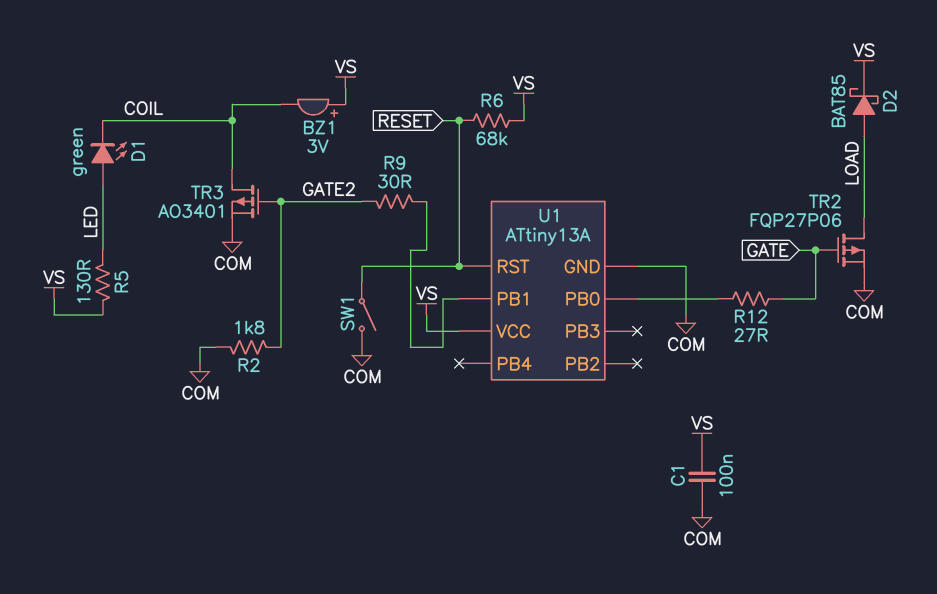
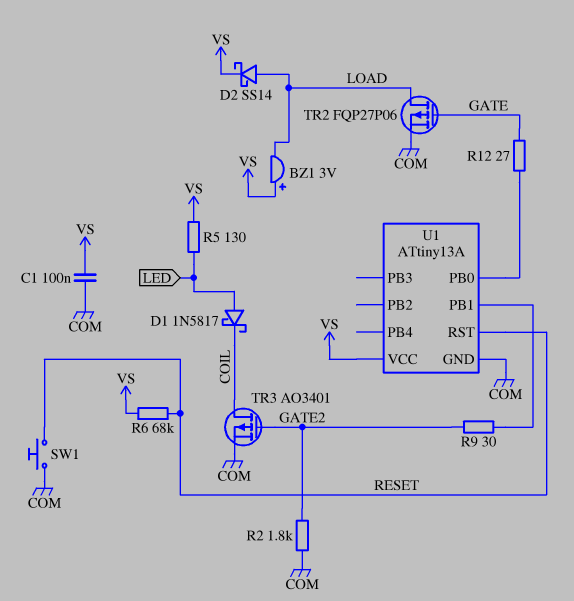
BZ1: buzzer 3V (plus VS, minus COIL) -> buzzer 3V (plus VS, minus LOAD)
D1: LED green (A LED, K COIL) -> schottky 1N5817 (A LED, K COIL)
D2: schottky BAT85 (A LOAD, K VS) -> schottky SS14 (A LOAD, K VS)
SW1: switch (COM, RESET) -> button (COM, RESET)

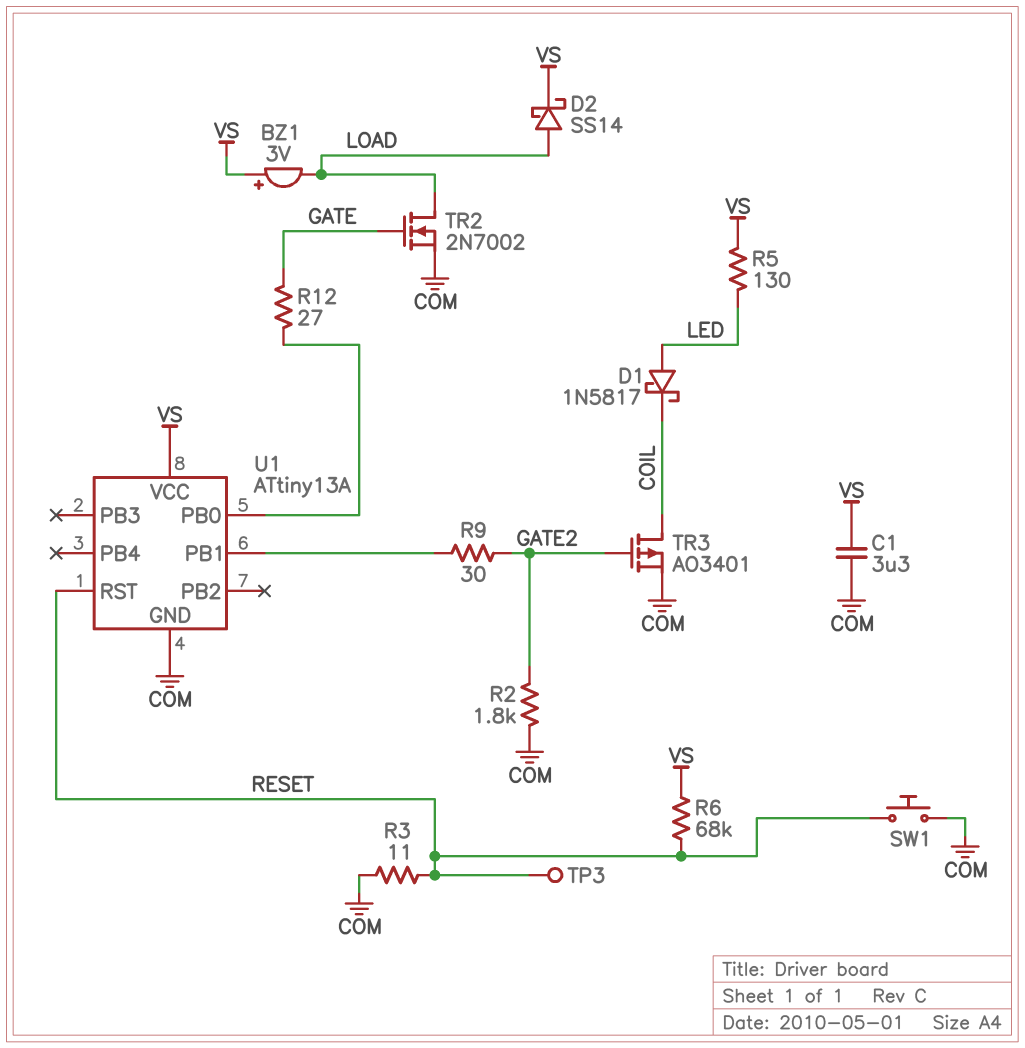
C1: 100nF (COM, VS) -> 3.3uF (COM, VS)
R3: none -> 11 (COM, RESET)
TP3: none -> test point (RESET)
TR2: PMOS FQP27P06 (G GATE, D LOAD, S COM) -> NMOS 2N7002 (G GATE, D LOAD, S COM)

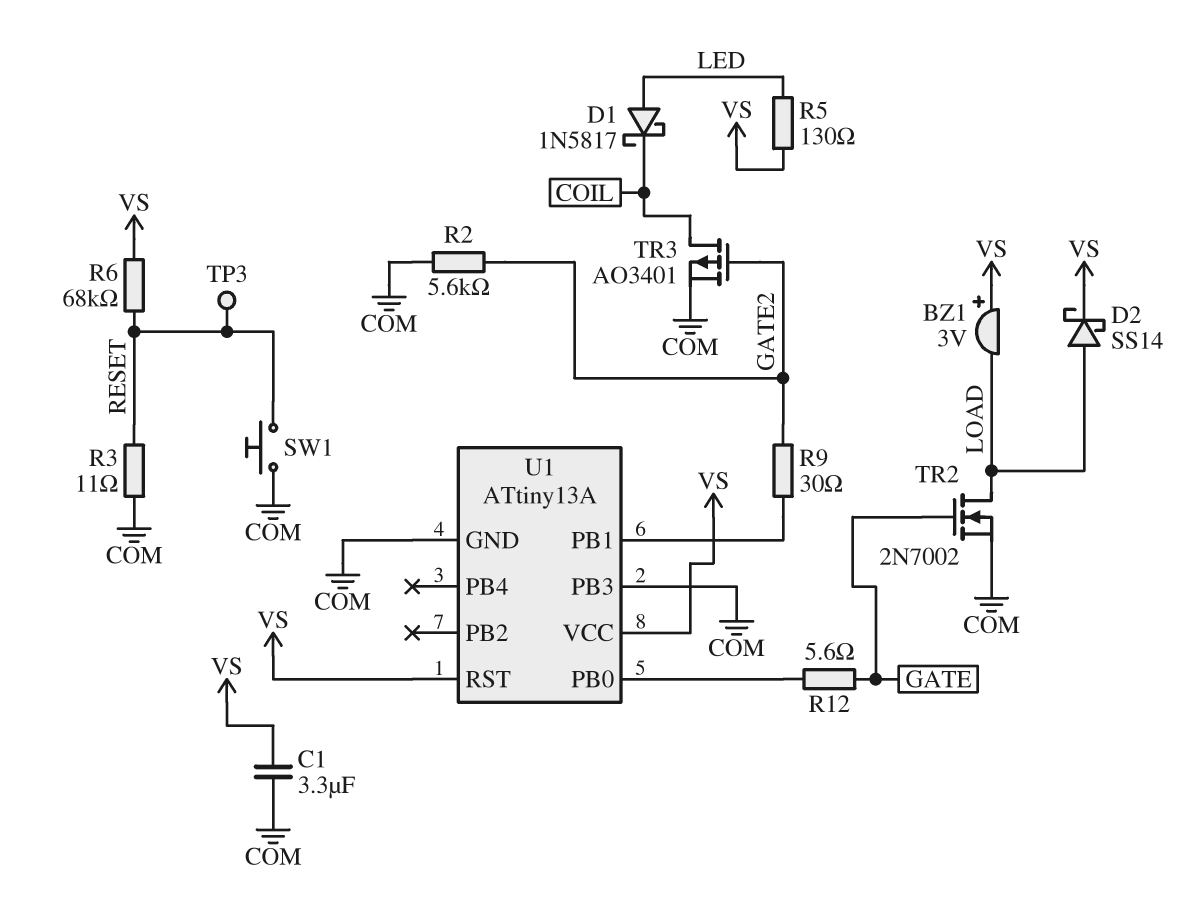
R2: 1.8k (COM, GATE2) -> 5.6k (COM, GATE2)
R12: 27 (GATE, U1/PB0) -> 5.6 (GATE, U1/PB0)
U1 pin PB3: none -> COM
U1 pin RST: RESET -> VS

